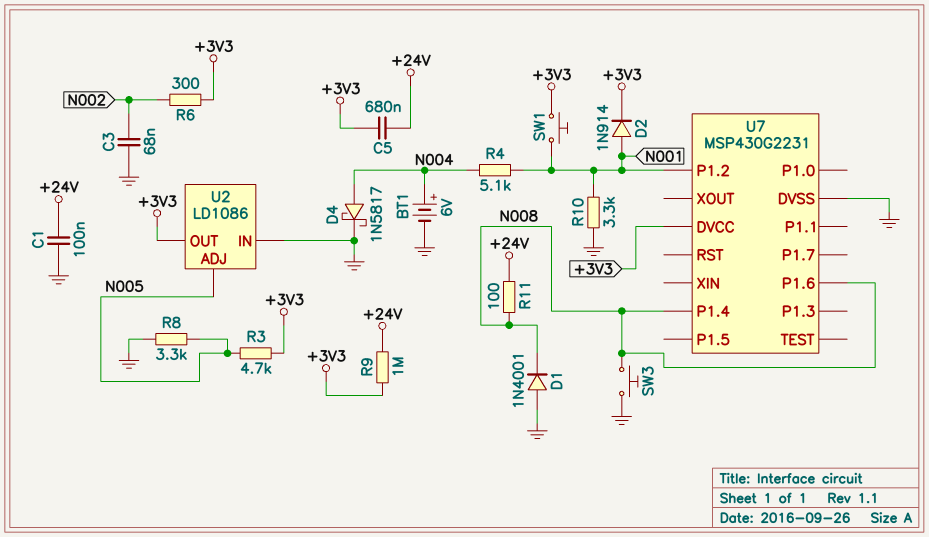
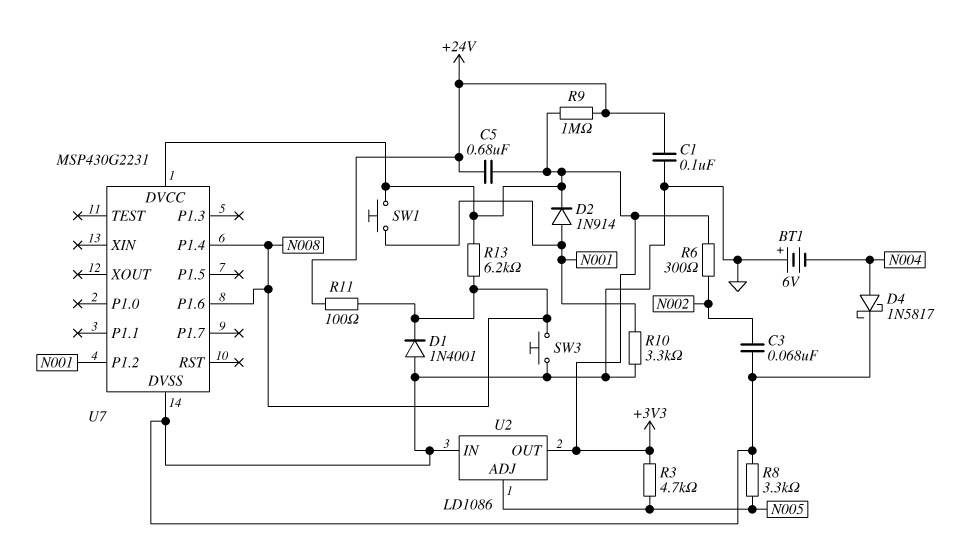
BT1: 6V (plus N004, minus GND) -> 6V (plus GND, minus N004)
R4: 5.1k (N001, N004) -> none
R13: none -> 6.2k (+3V3, N008)

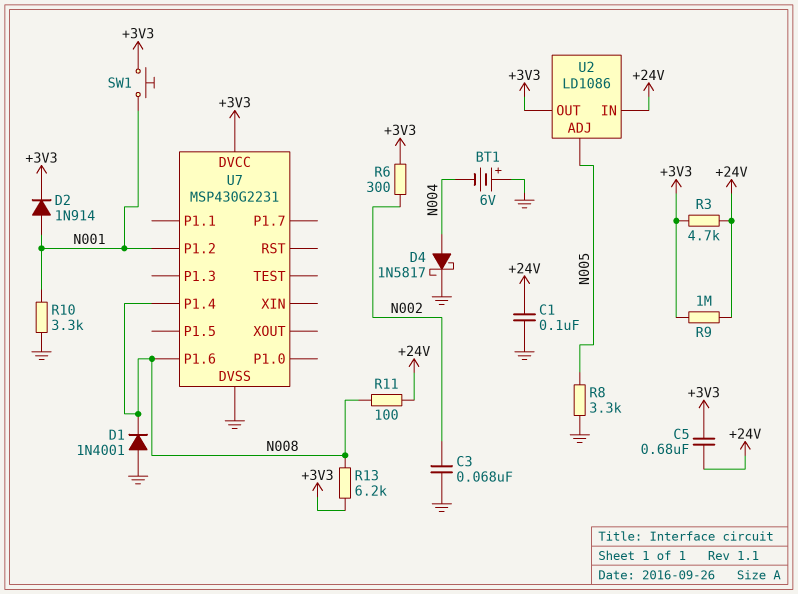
R3: 4.7k (+3V3, N005) -> 4.7k (+3V3, +24V)
SW3: button (GND, N008) -> none
U2 pin IN: GND -> +24V

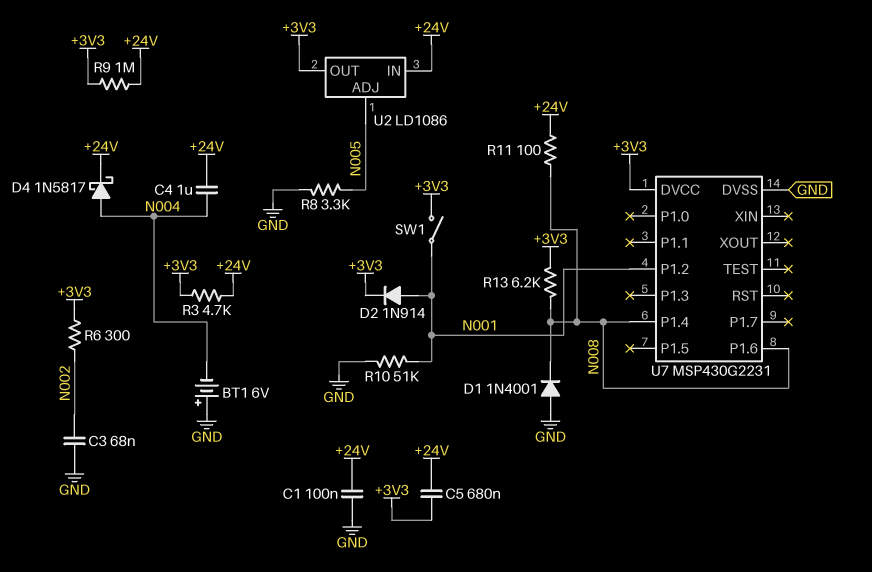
C4: none -> 1uF (+24V, N004)
D4: schottky 1N5817 (A N004, K GND) -> schottky 1N5817 (A N004, K +24V)
R10: 3.3k (GND, N001) -> 51k (GND, N001)
SW1: button (+3V3, N001) -> switch (+3V3, N001)

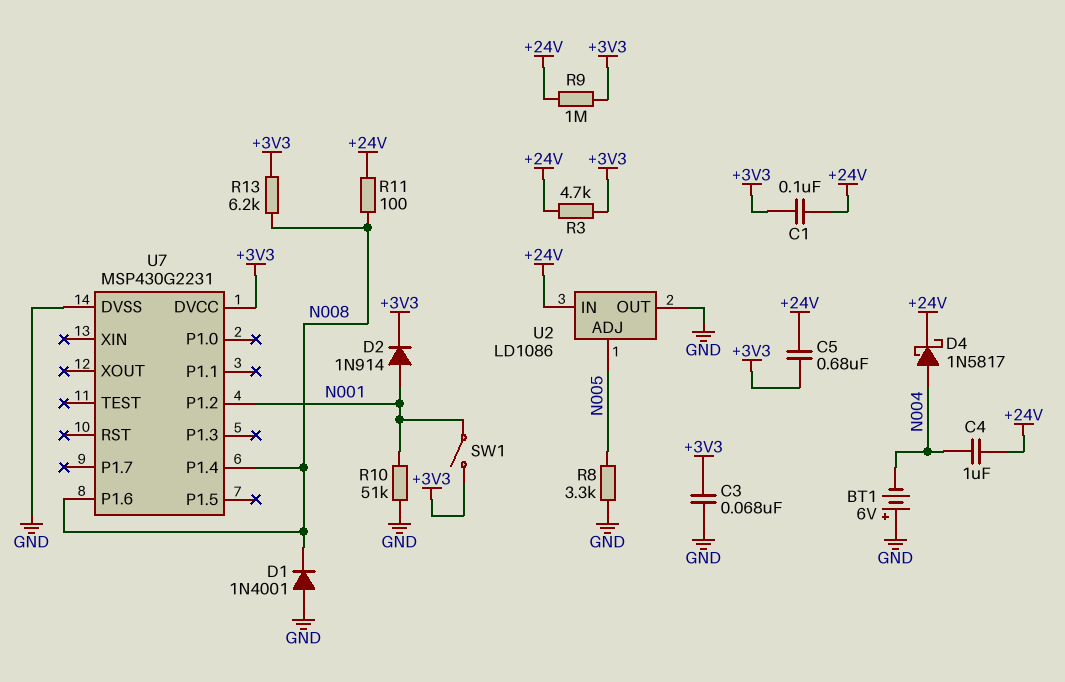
C1: 100nF (+24V, GND) -> 100nF (+3V3, +24V)
C3: 68nF (GND, N002) -> 68nF (+3V3, GND)
R6: 300 (+3V3, N002) -> none
U2 pin OUT: +3V3 -> GND

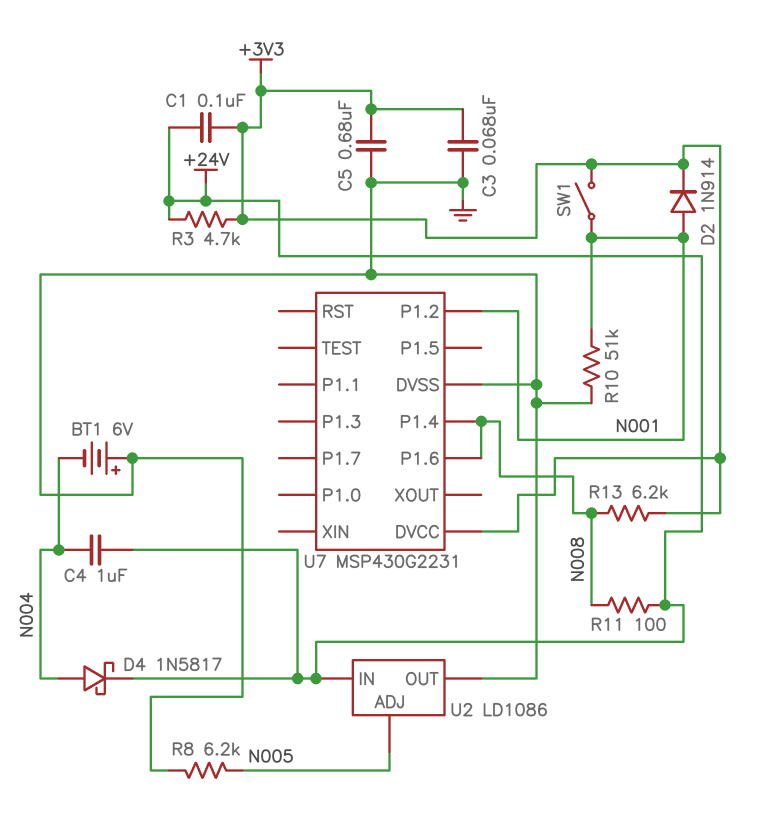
C5: 680nF (+3V3, +24V) -> 680nF (+3V3, GND)
D1: diode 1N4001 (A GND, K N008) -> none
R8: 3.3k (GND, N005) -> 6.2k (GND, N005)
R9: 1M (+3V3, +24V) -> none

